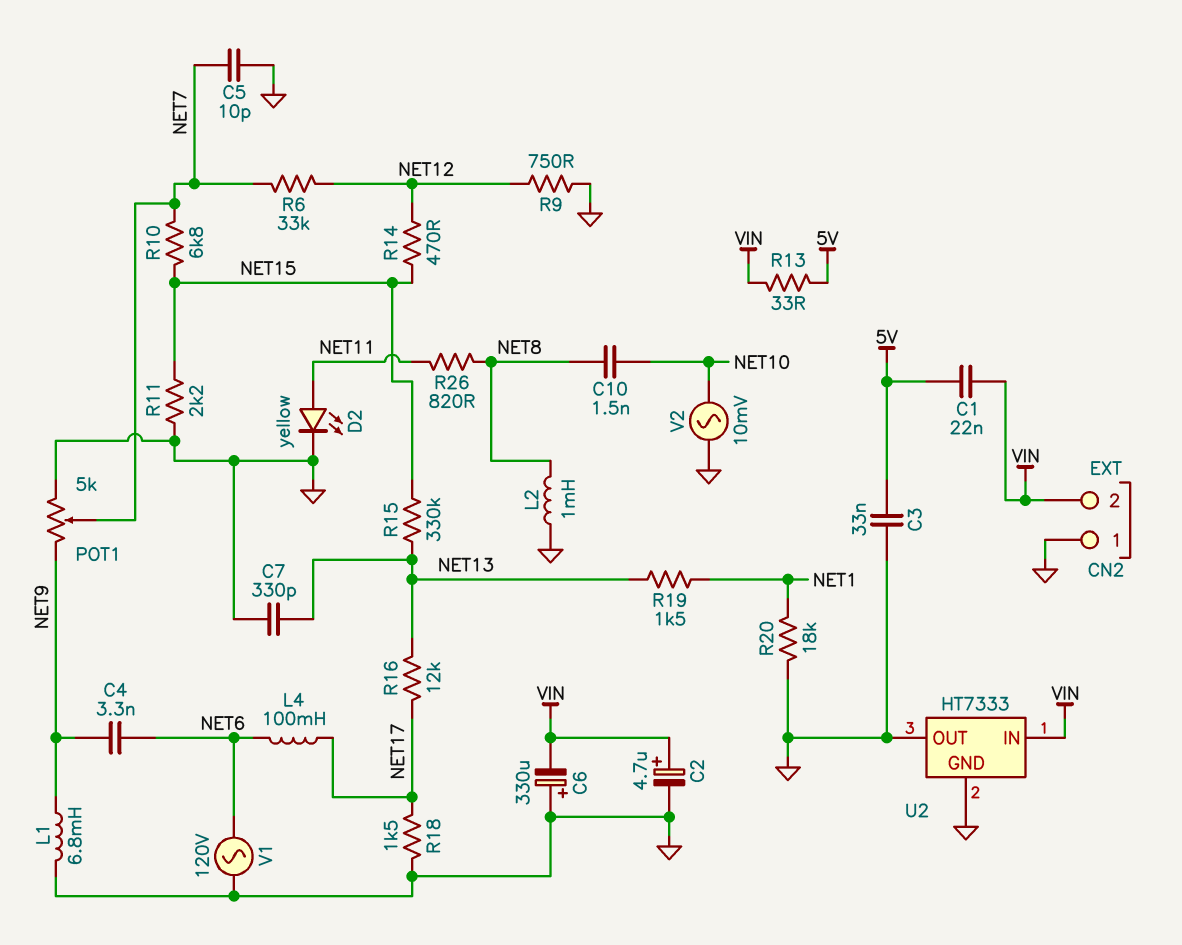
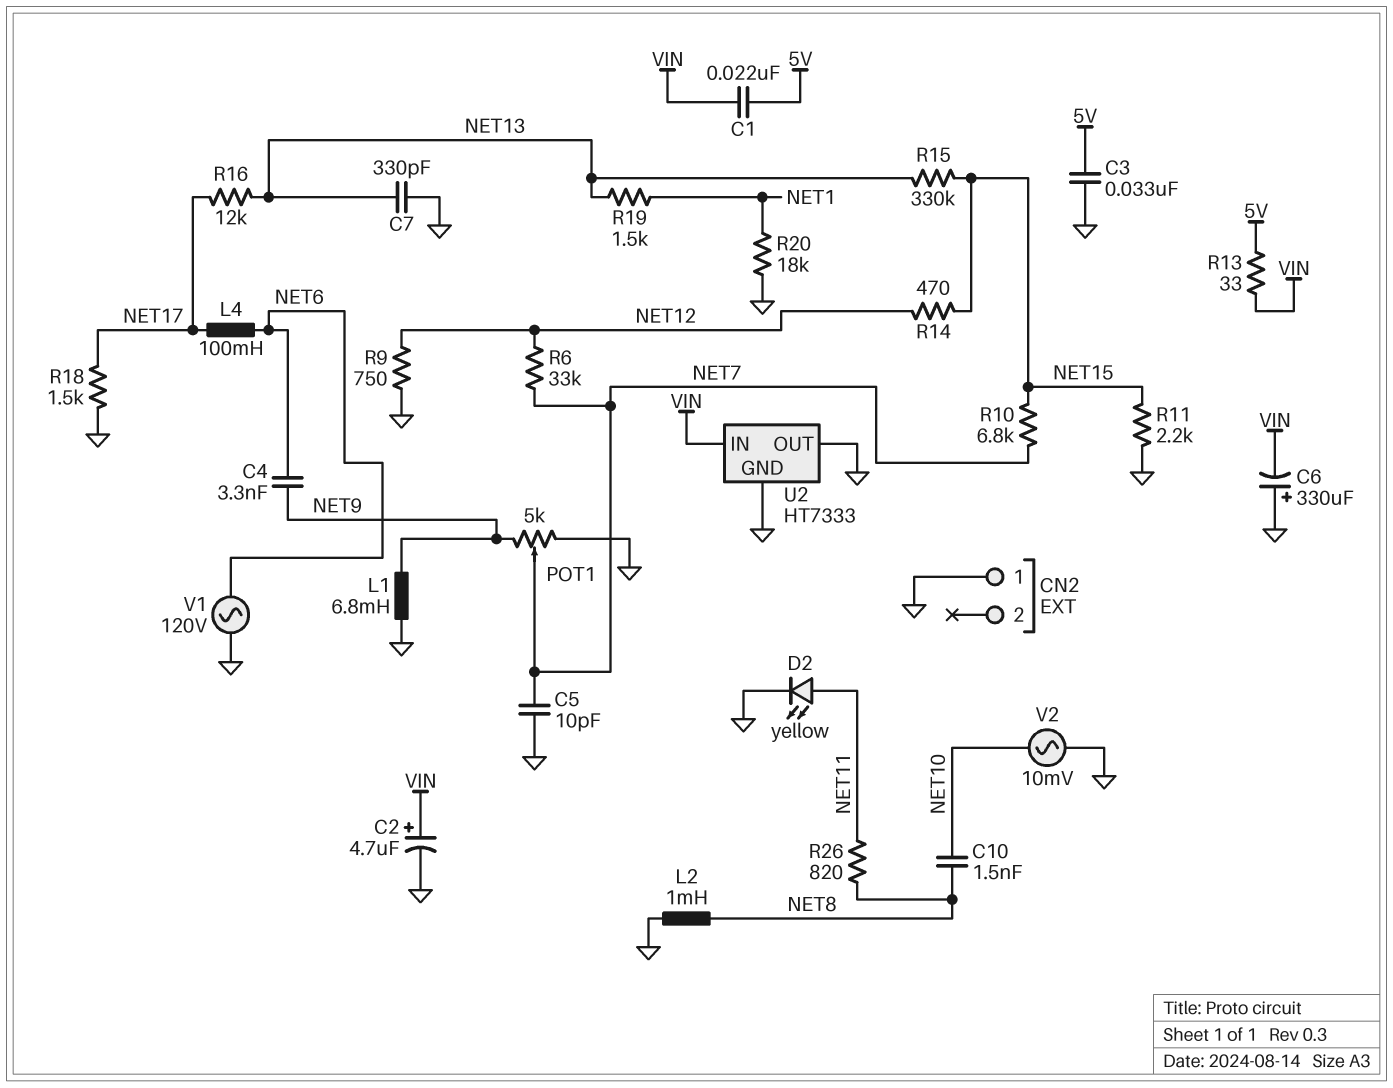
CN2 pin 2: VIN -> none

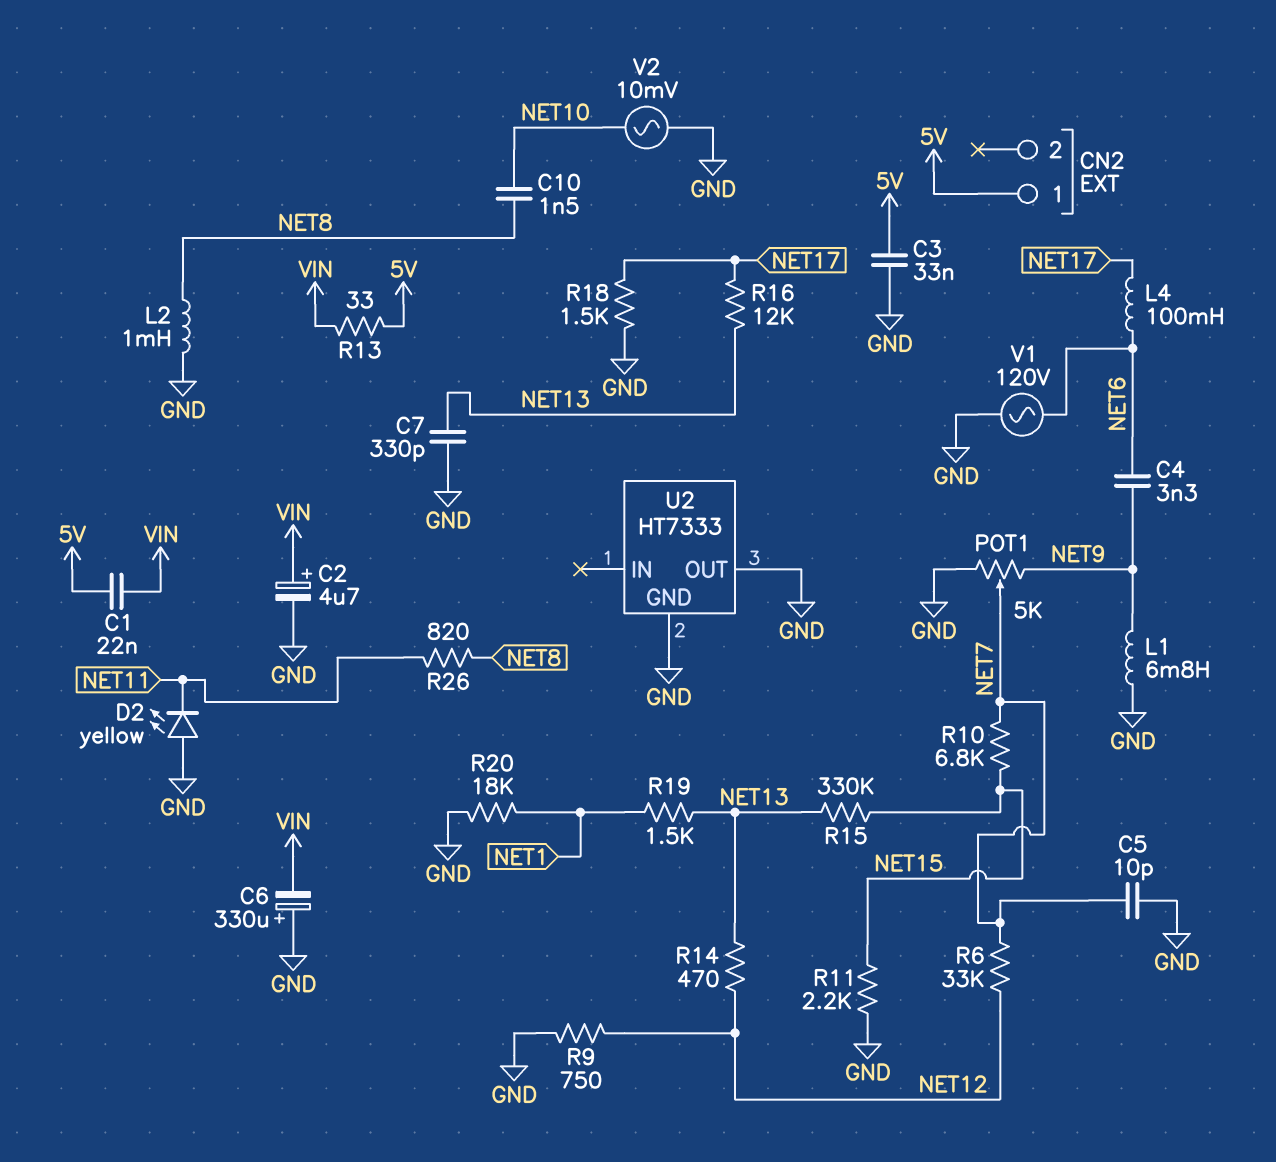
CN2 pin 1: GND -> 5V
D2: LED yellow (A NET11, K GND) -> LED yellow (A GND, K NET11)
R14: 470 (NET12, NET15) -> 470 (NET12, NET13)
U2 pin IN: VIN -> none

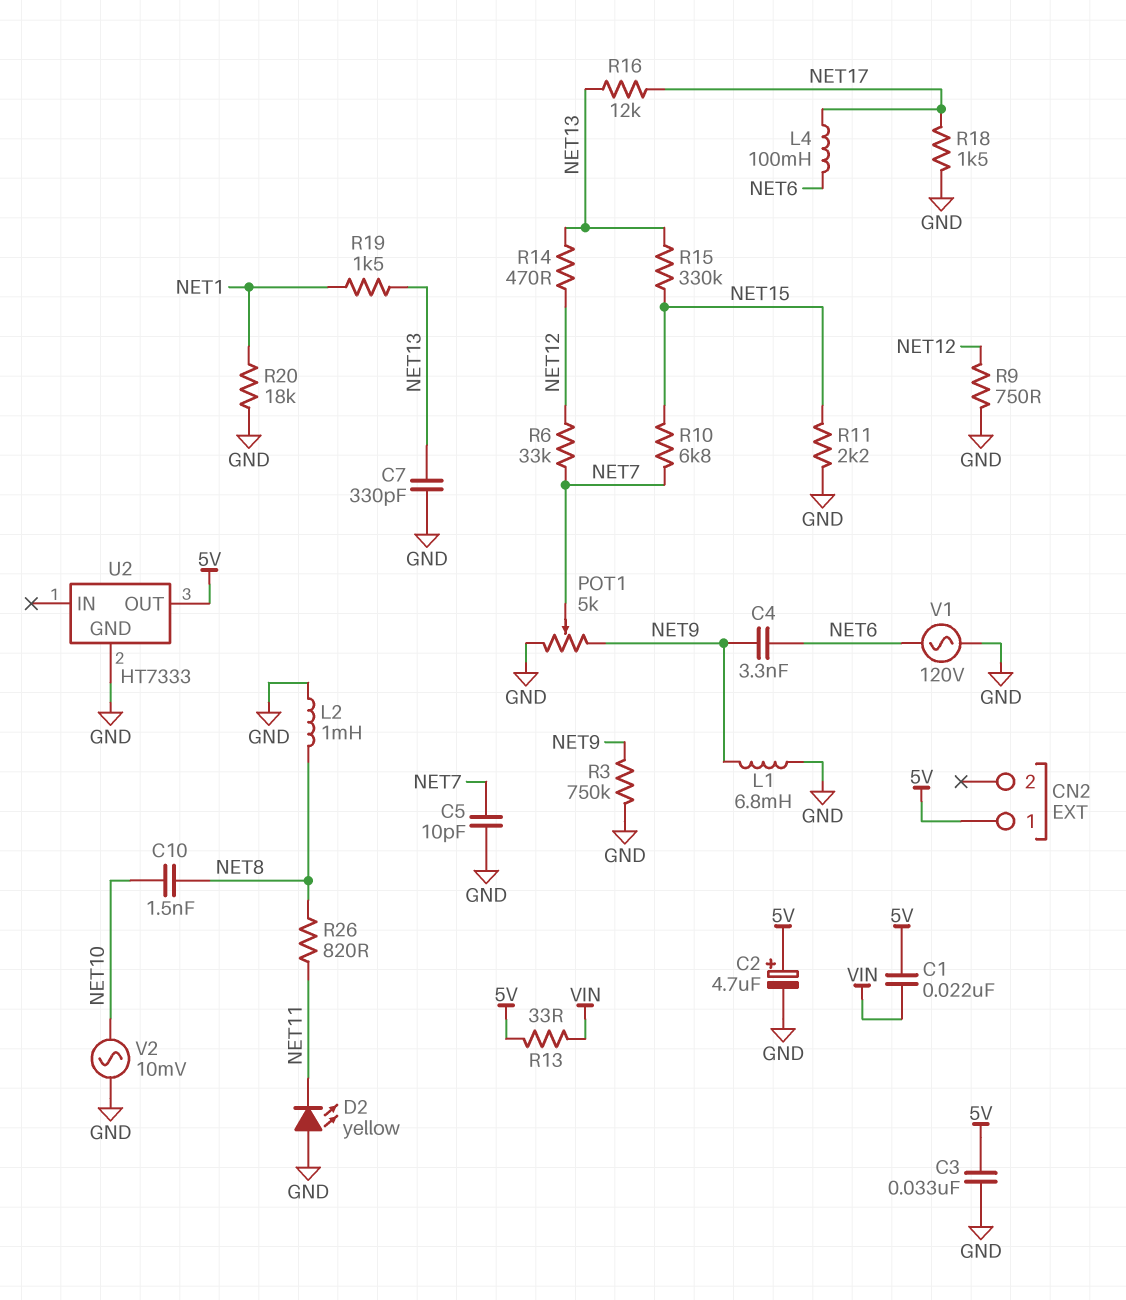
C2: 4.7uF (plus VIN, minus GND) -> 4.7uF (plus 5V, minus GND)
C6: 330uF (plus GND, minus VIN) -> none
R3: none -> 750k (GND, NET9)
U2 pin OUT: GND -> 5V

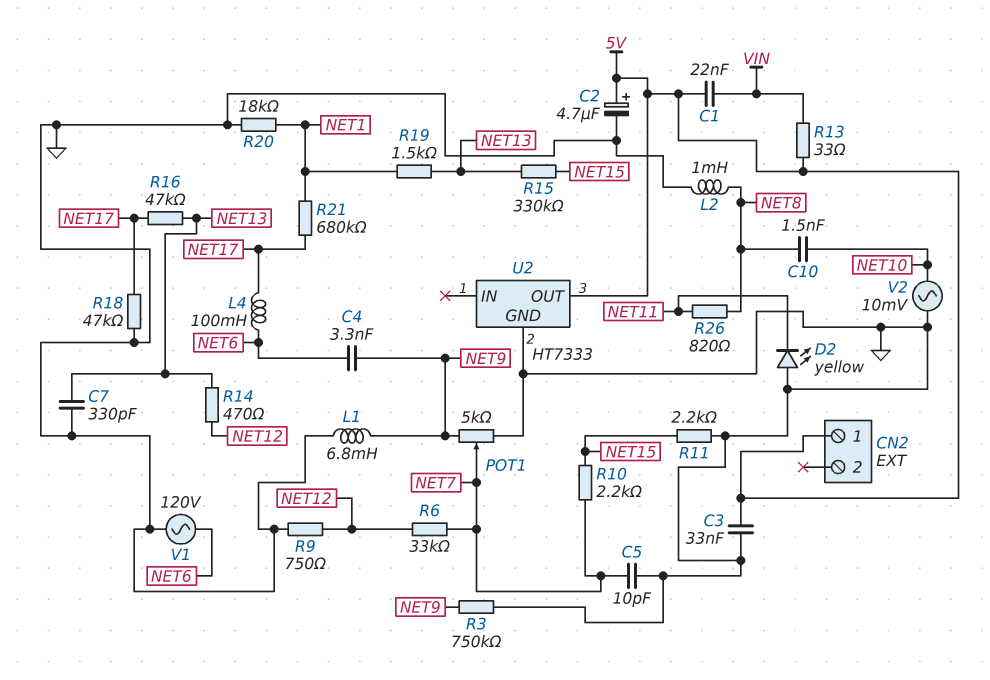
R10: 6.8k (NET7, NET15) -> 2.2k (NET7, NET15)
R16: 12k (NET13, NET17) -> 47k (NET13, NET17)
R18: 1.5k (GND, NET17) -> 47k (GND, NET17)
R21: none -> 680k (NET1, NET17)

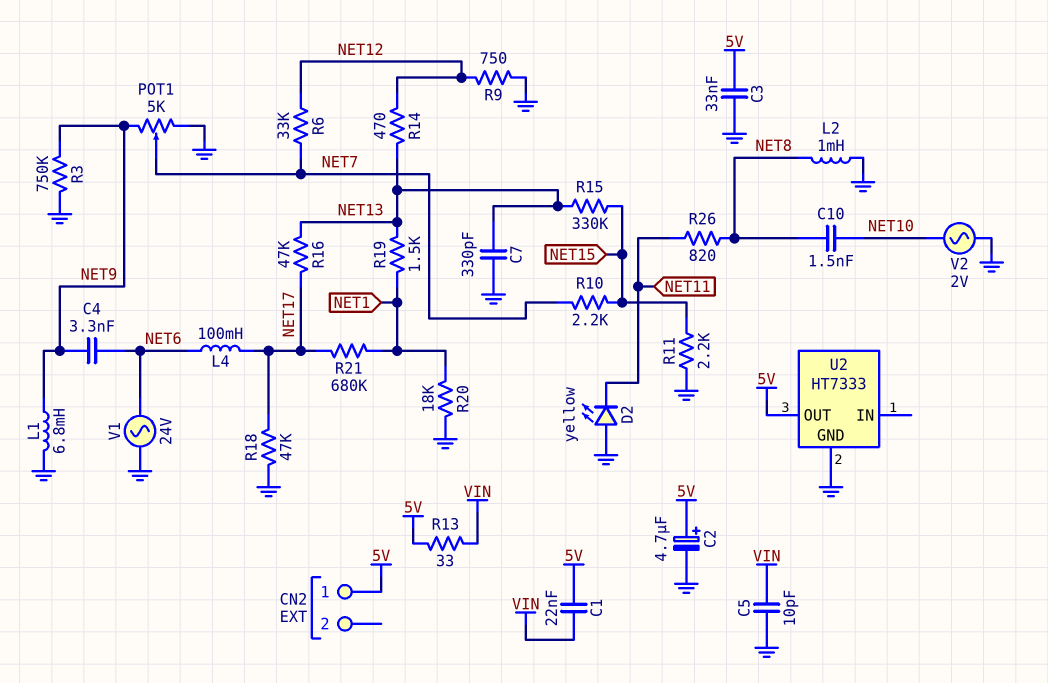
C5: 10pF (GND, NET7) -> 10pF (GND, VIN)
V1: AC 120V (GND, NET6) -> AC 24V (GND, NET6)
V2: AC 10mV (GND, NET10) -> AC 2V (GND, NET10)

